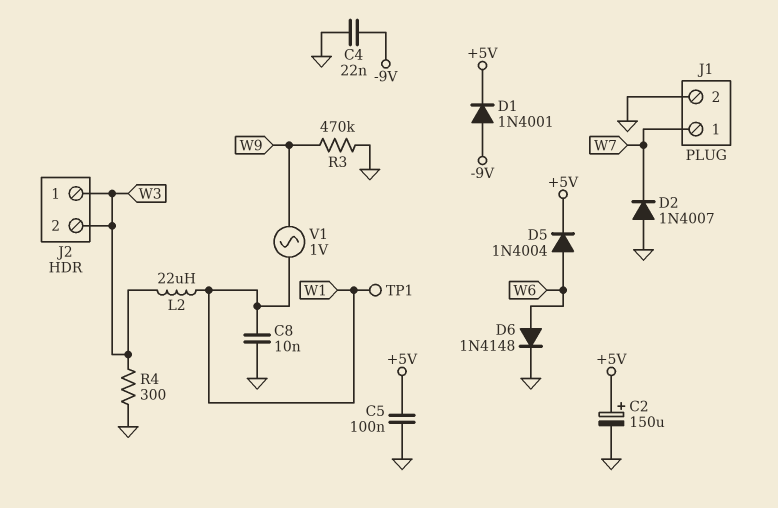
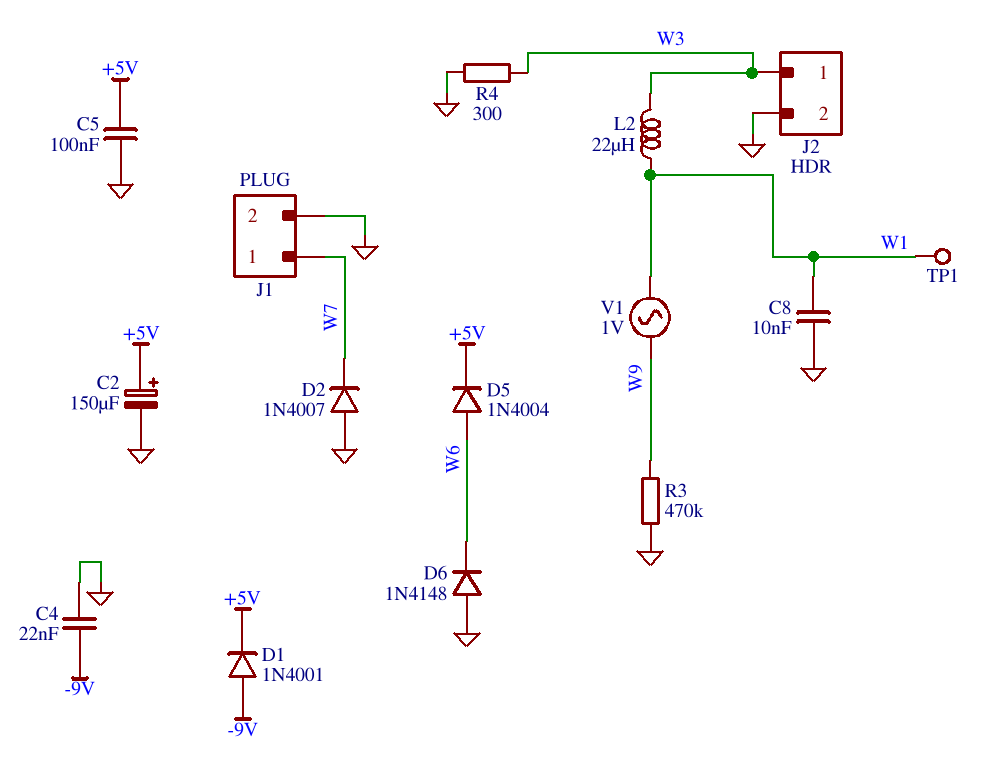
D6: diode 1N4148 (A W6, K GND) -> diode 1N4148 (A GND, K W6)
J2 pin 2: W3 -> GND

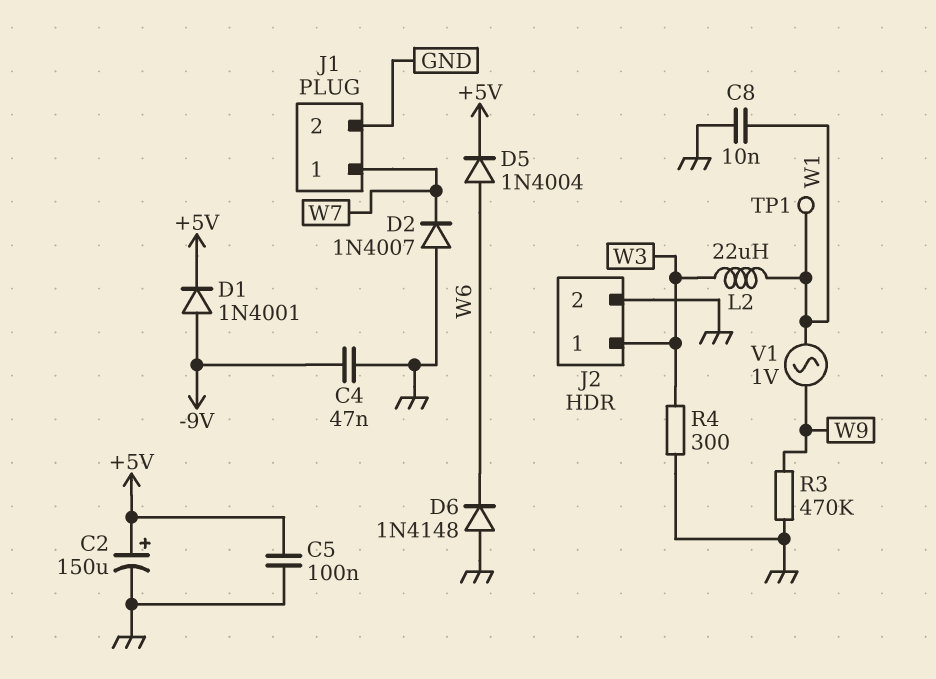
C4: 22nF (-9V, GND) -> 47nF (-9V, GND)

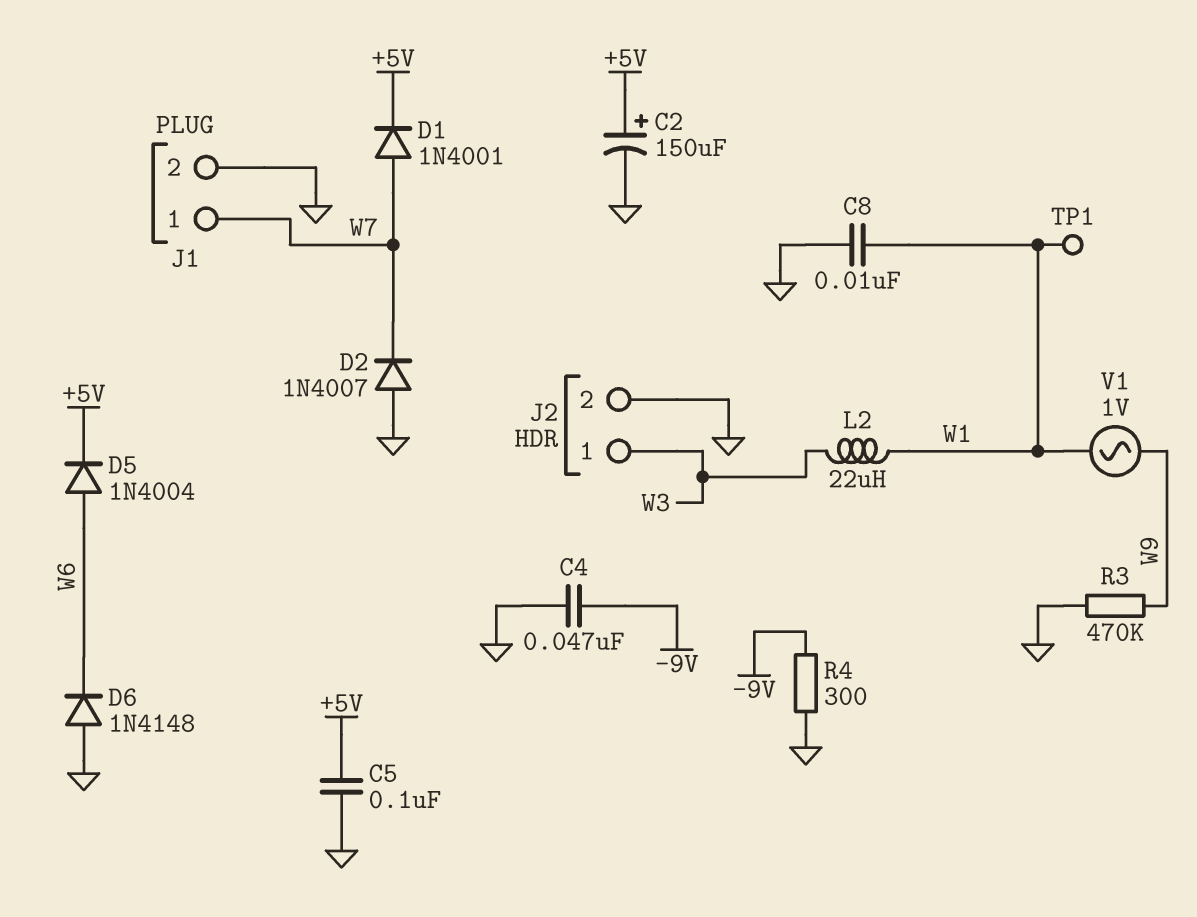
D1: diode 1N4001 (A -9V, K +5V) -> diode 1N4001 (A W7, K +5V)
R4: 300 (GND, W3) -> 300 (-9V, GND)

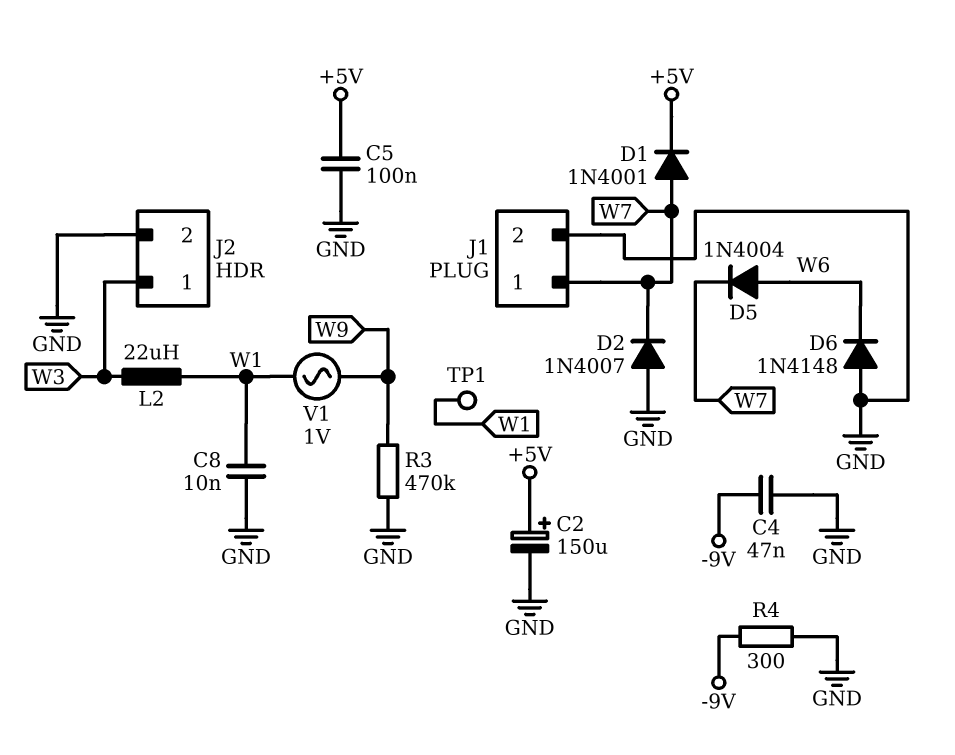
D5: diode 1N4004 (A W6, K +5V) -> diode 1N4004 (A W6, K W7)

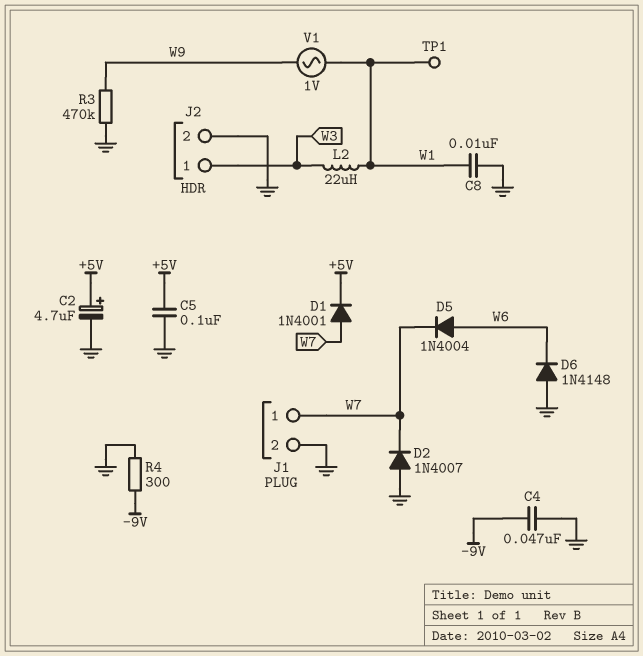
C2: 150uF (plus +5V, minus GND) -> 4.7uF (plus +5V, minus GND)

